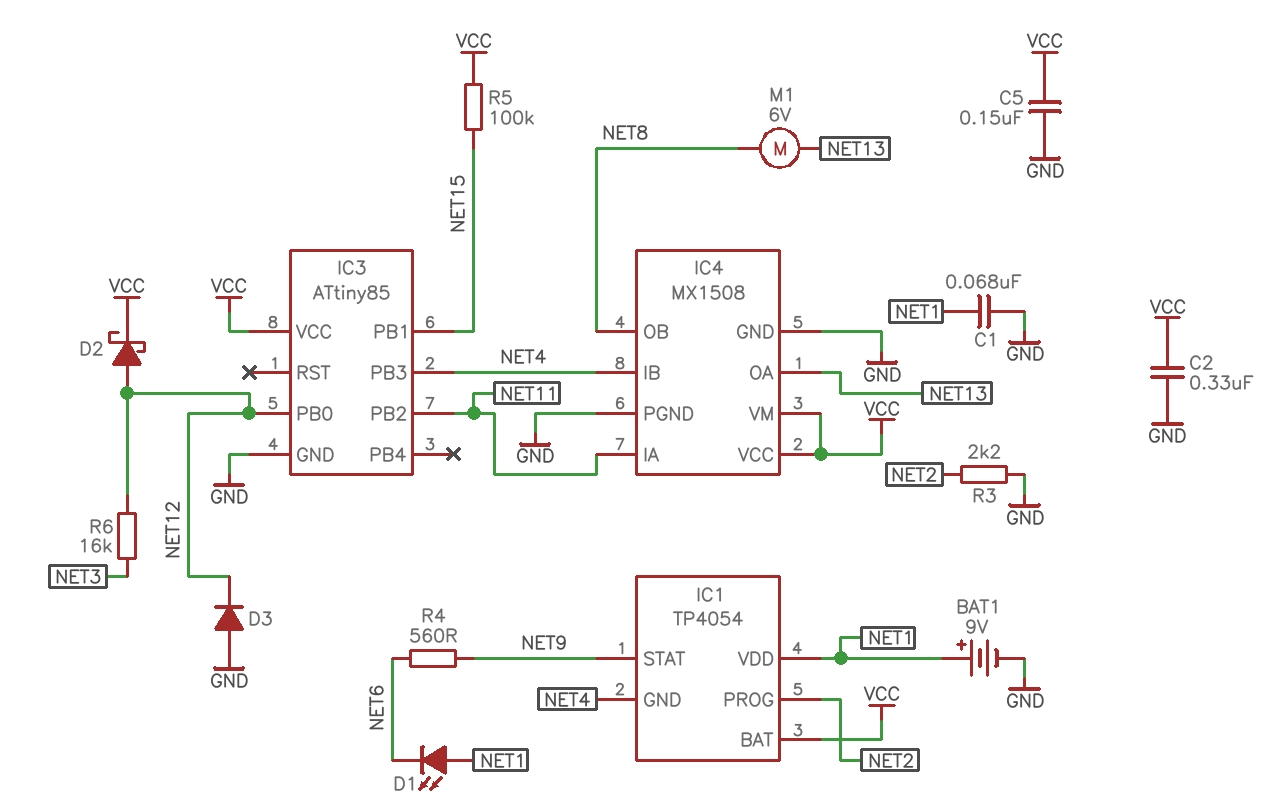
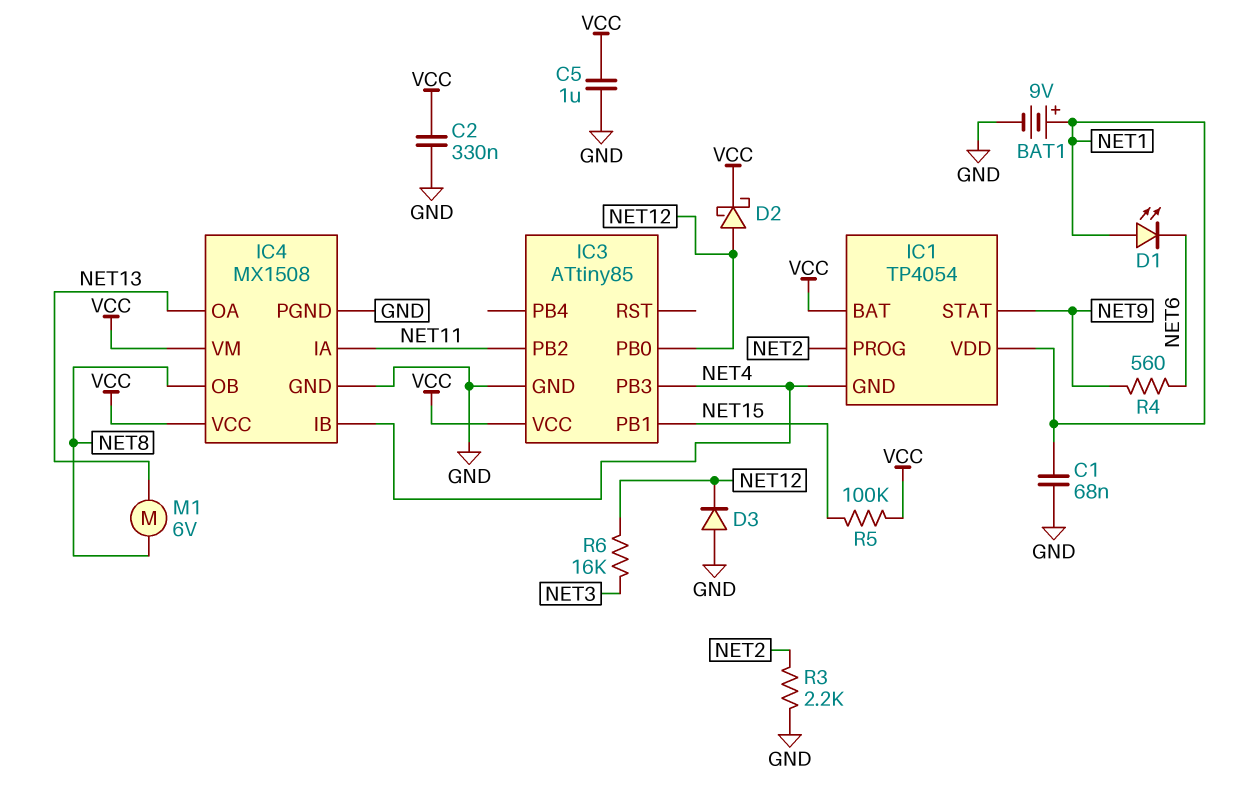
C5: 150nF (GND, VCC) -> 1uF (GND, VCC)

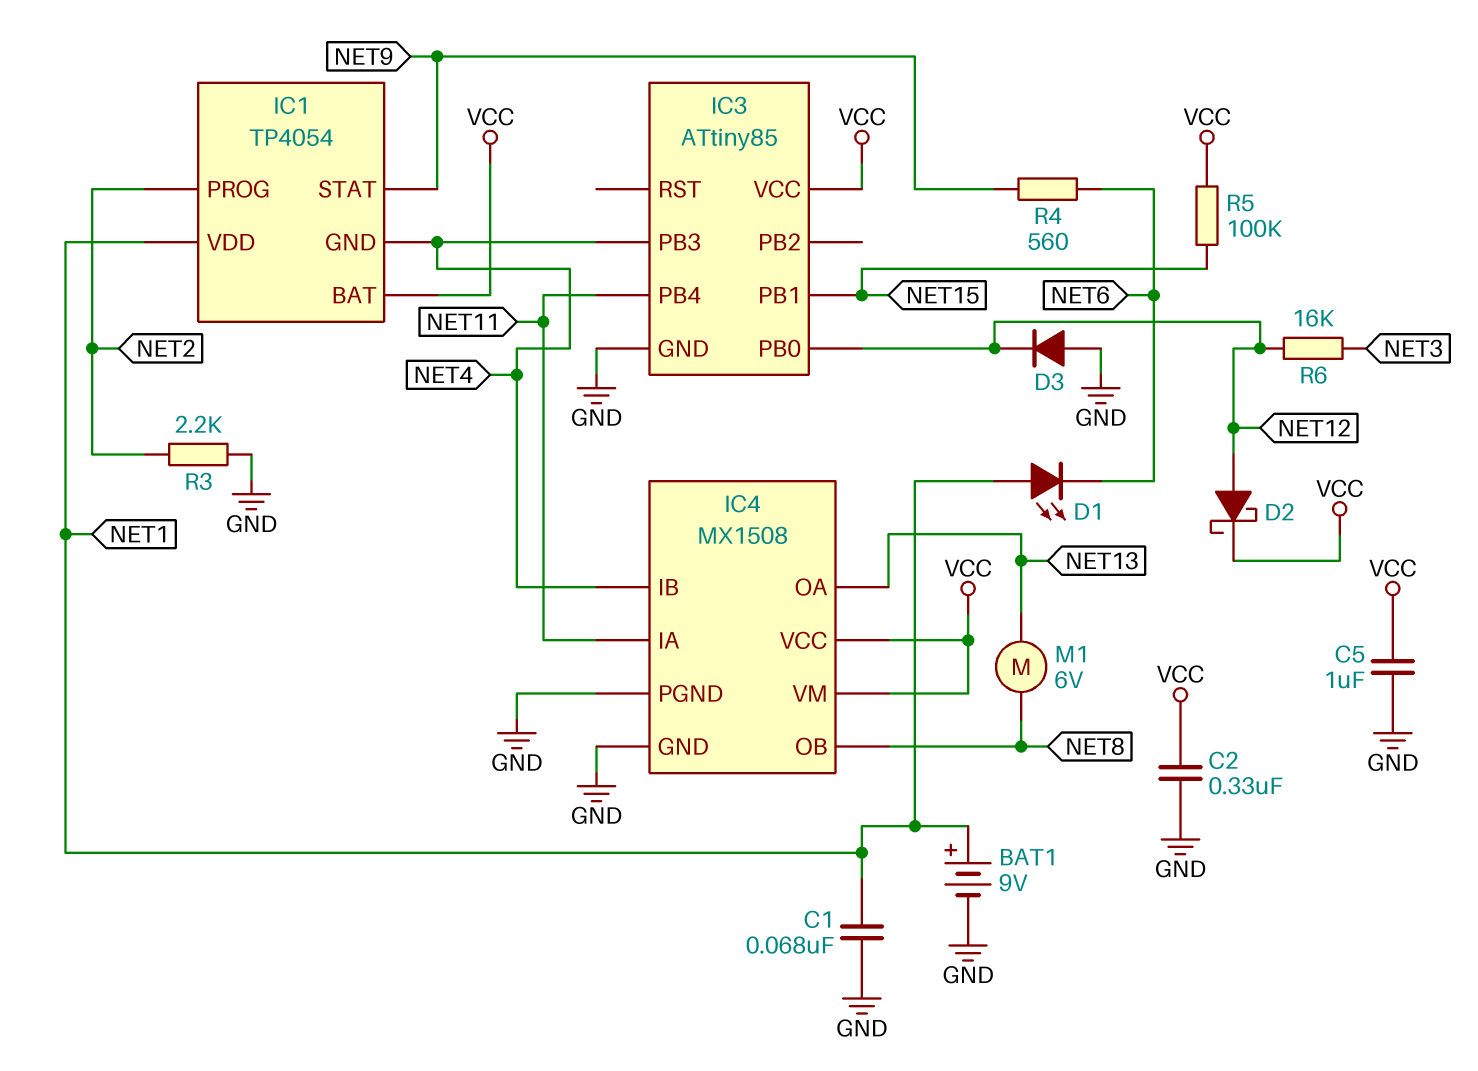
IC3 pin PB2: NET11 -> none
IC3 pin PB4: none -> NET11

